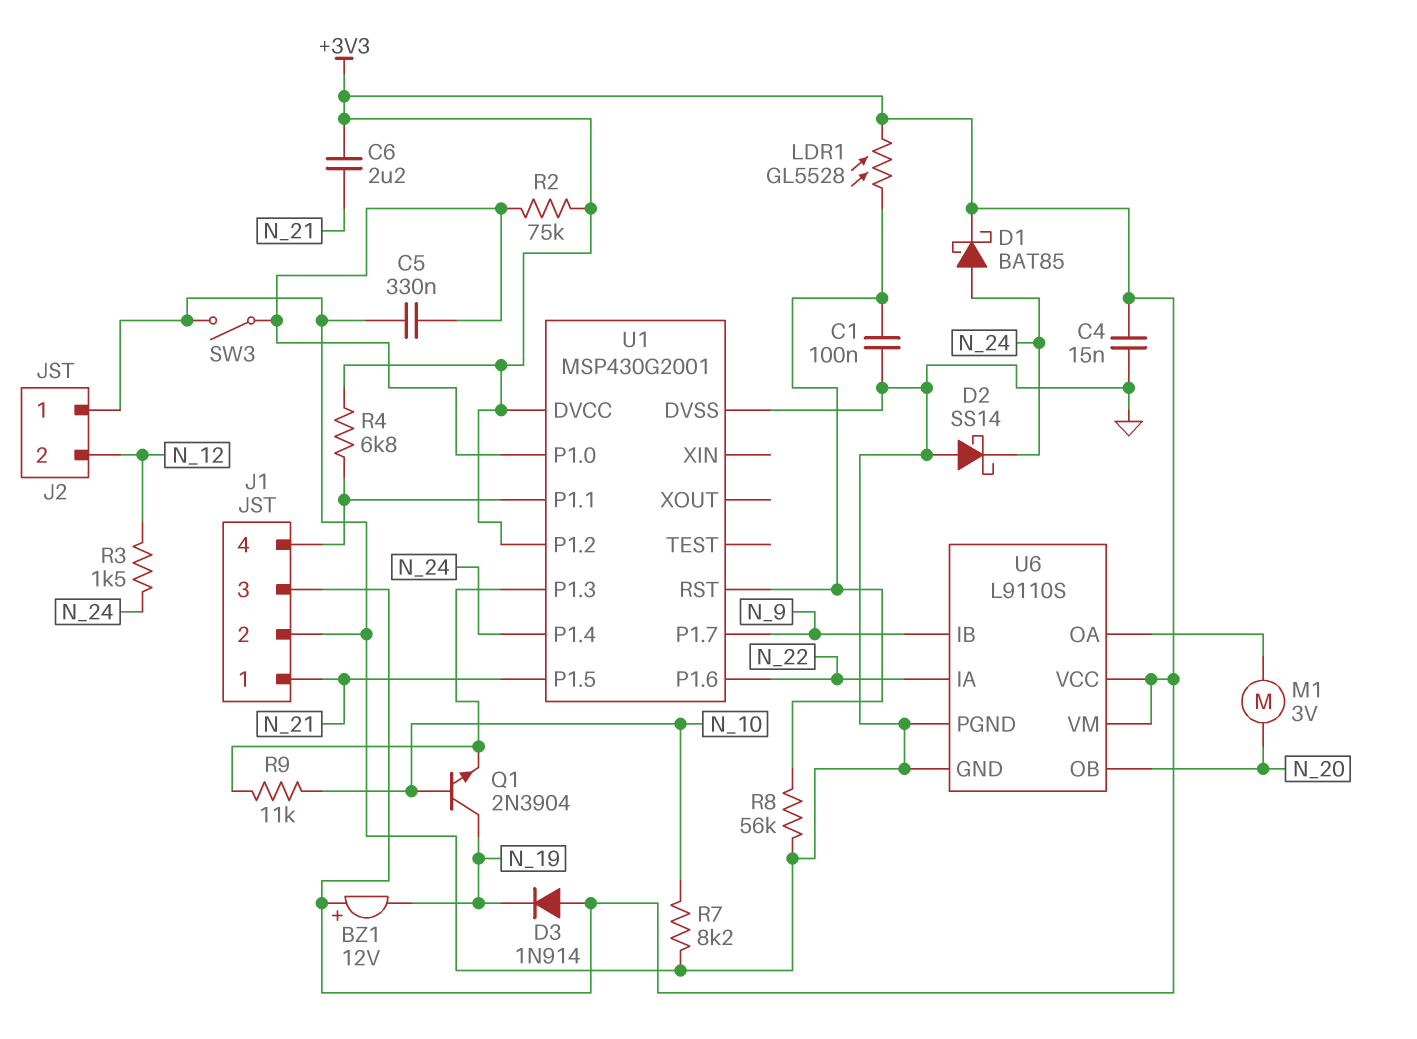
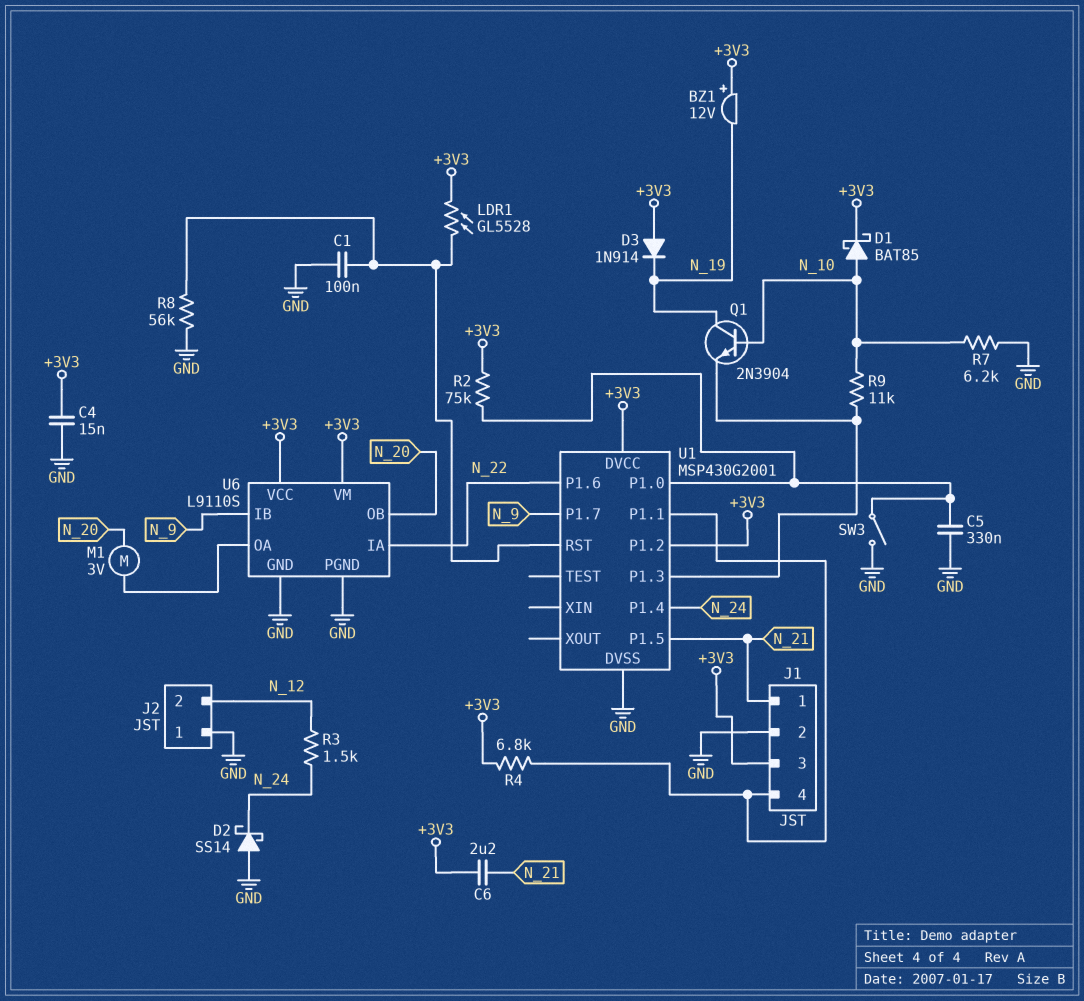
D1: schottky BAT85 (A N_24, K +3V3) -> schottky BAT85 (A N_10, K +3V3)
R7: 8.2k (GND, N_10) -> 6.2k (GND, N_10)

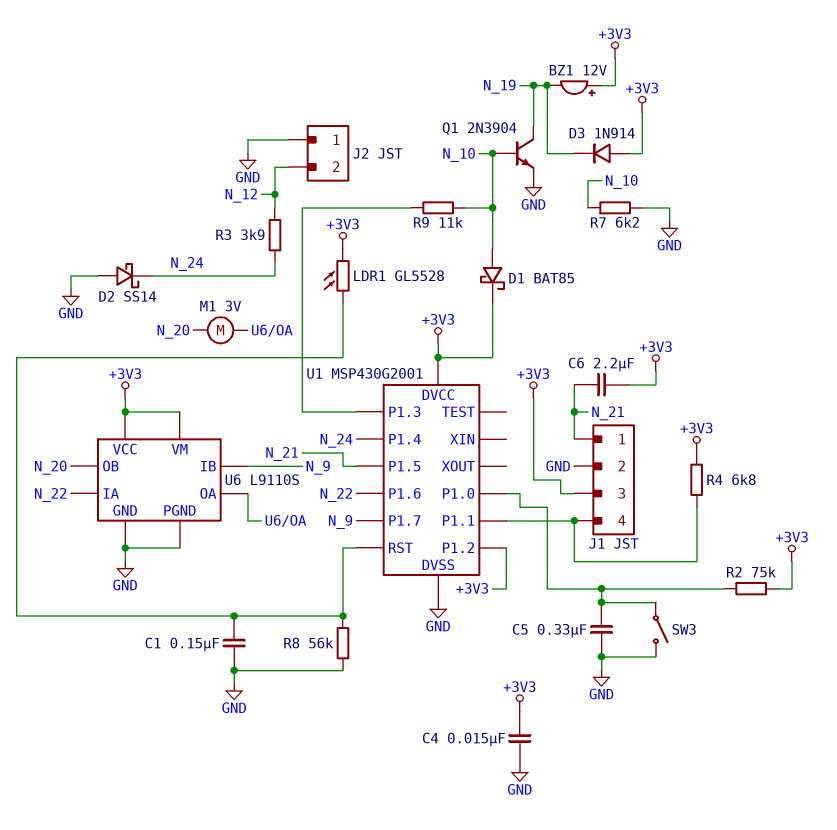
C1: 100nF (GND, U1/RST) -> 150nF (GND, U1/RST)
Q1: NPN 2N3904 (B N_10, C N_19, E U1/P1.3) -> NPN 2N3904 (B N_10, C N_19, E GND)
R3: 1.5k (N_12, N_24) -> 3.9k (N_12, N_24)

